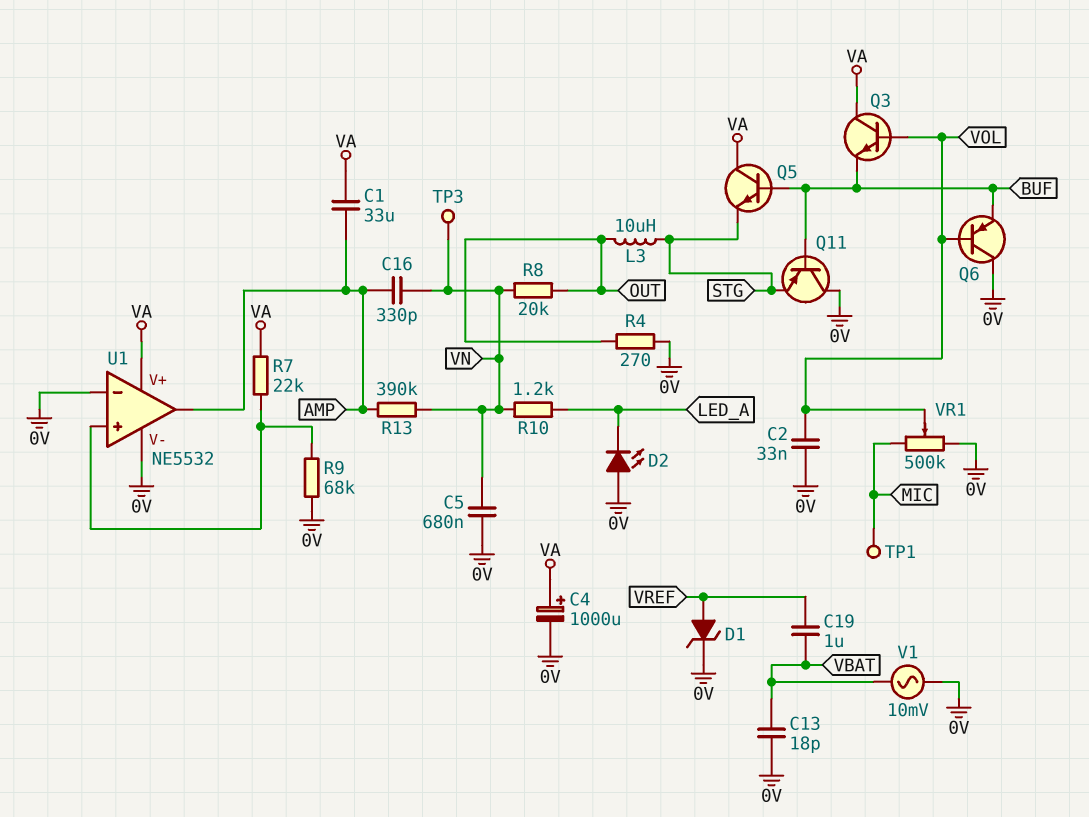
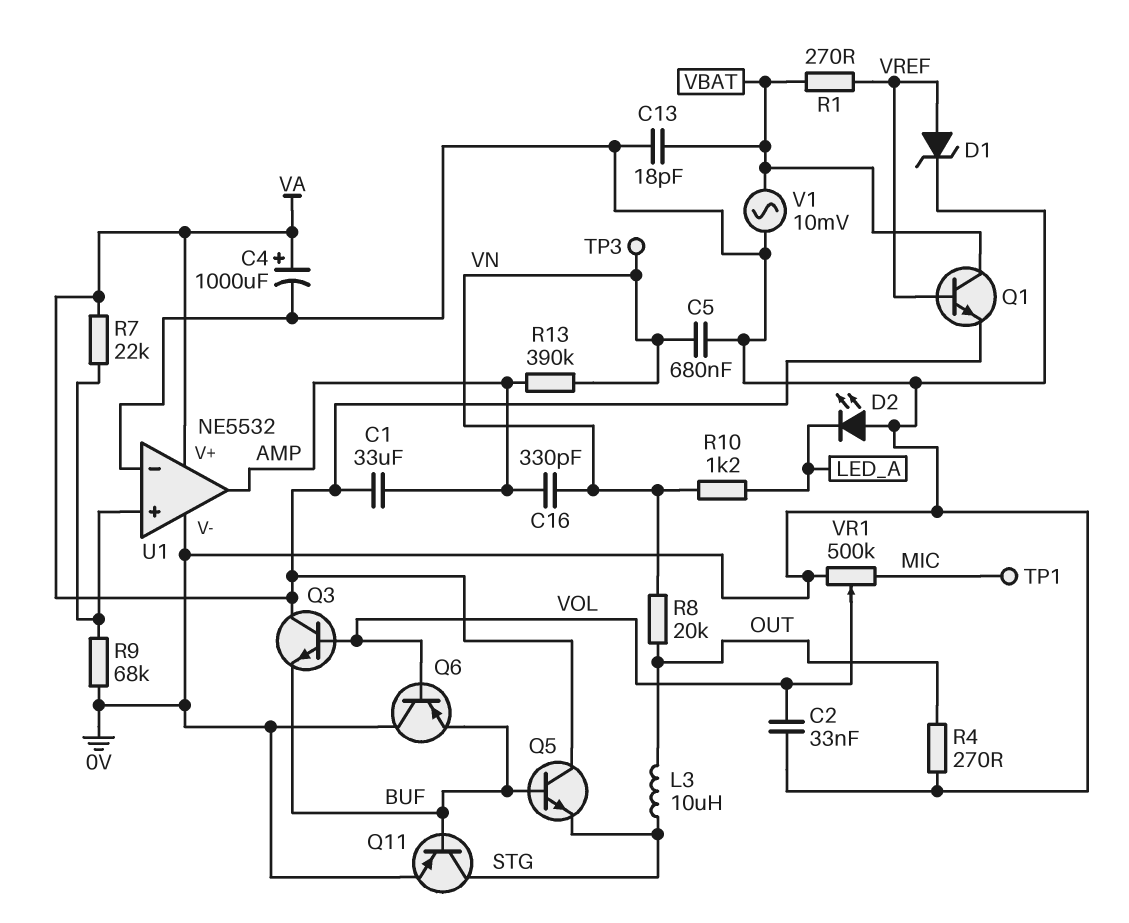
C19: 1uF (VBAT, VREF) -> none
Q1: none -> NPN (B VREF, C VBAT, E VA)
Q11: PNP (B BUF, C 0V, E STG) -> PNP (B BUF, C STG, E 0V)
R1: none -> 270 (VBAT, VREF)

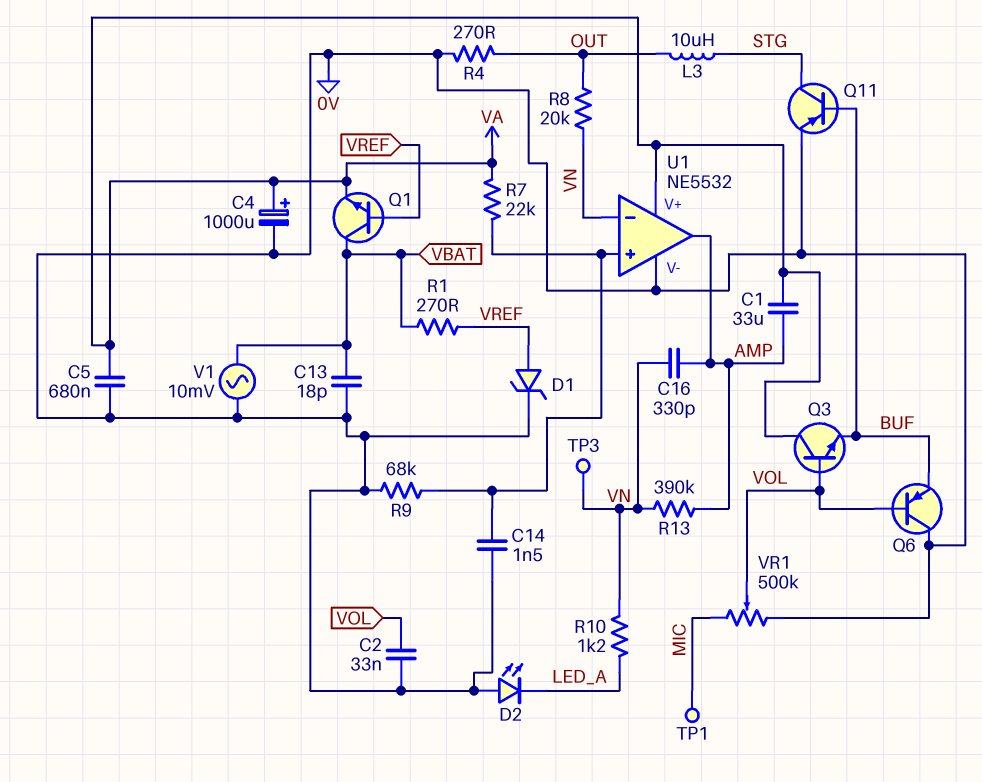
C5: 680nF (0V, VN) -> 680nF (0V, VA)
C14: none -> 1.5nF (0V, U1/in+)
Q5: NPN (B BUF, C VA, E STG) -> none
U1 pin in-: 0V -> VN

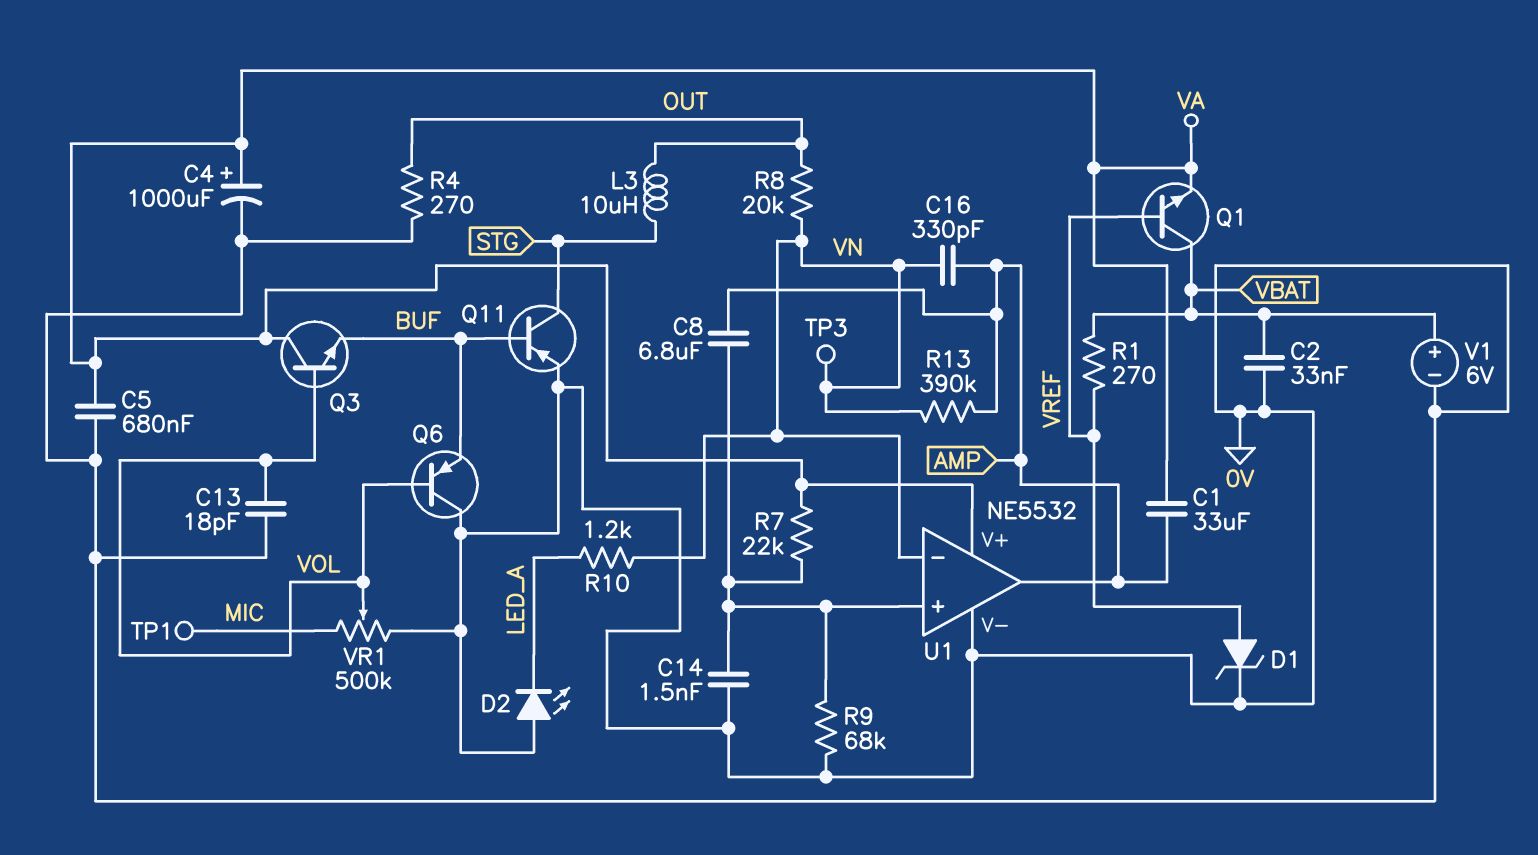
C2: 33nF (0V, VOL) -> 33nF (0V, VBAT)
C8: none -> 6.8uF (AMP, U1/in+)
C13: 18pF (0V, VBAT) -> 18pF (0V, VOL)
V1: AC 10mV (0V, VBAT) -> 6V (plus VBAT, minus 0V)

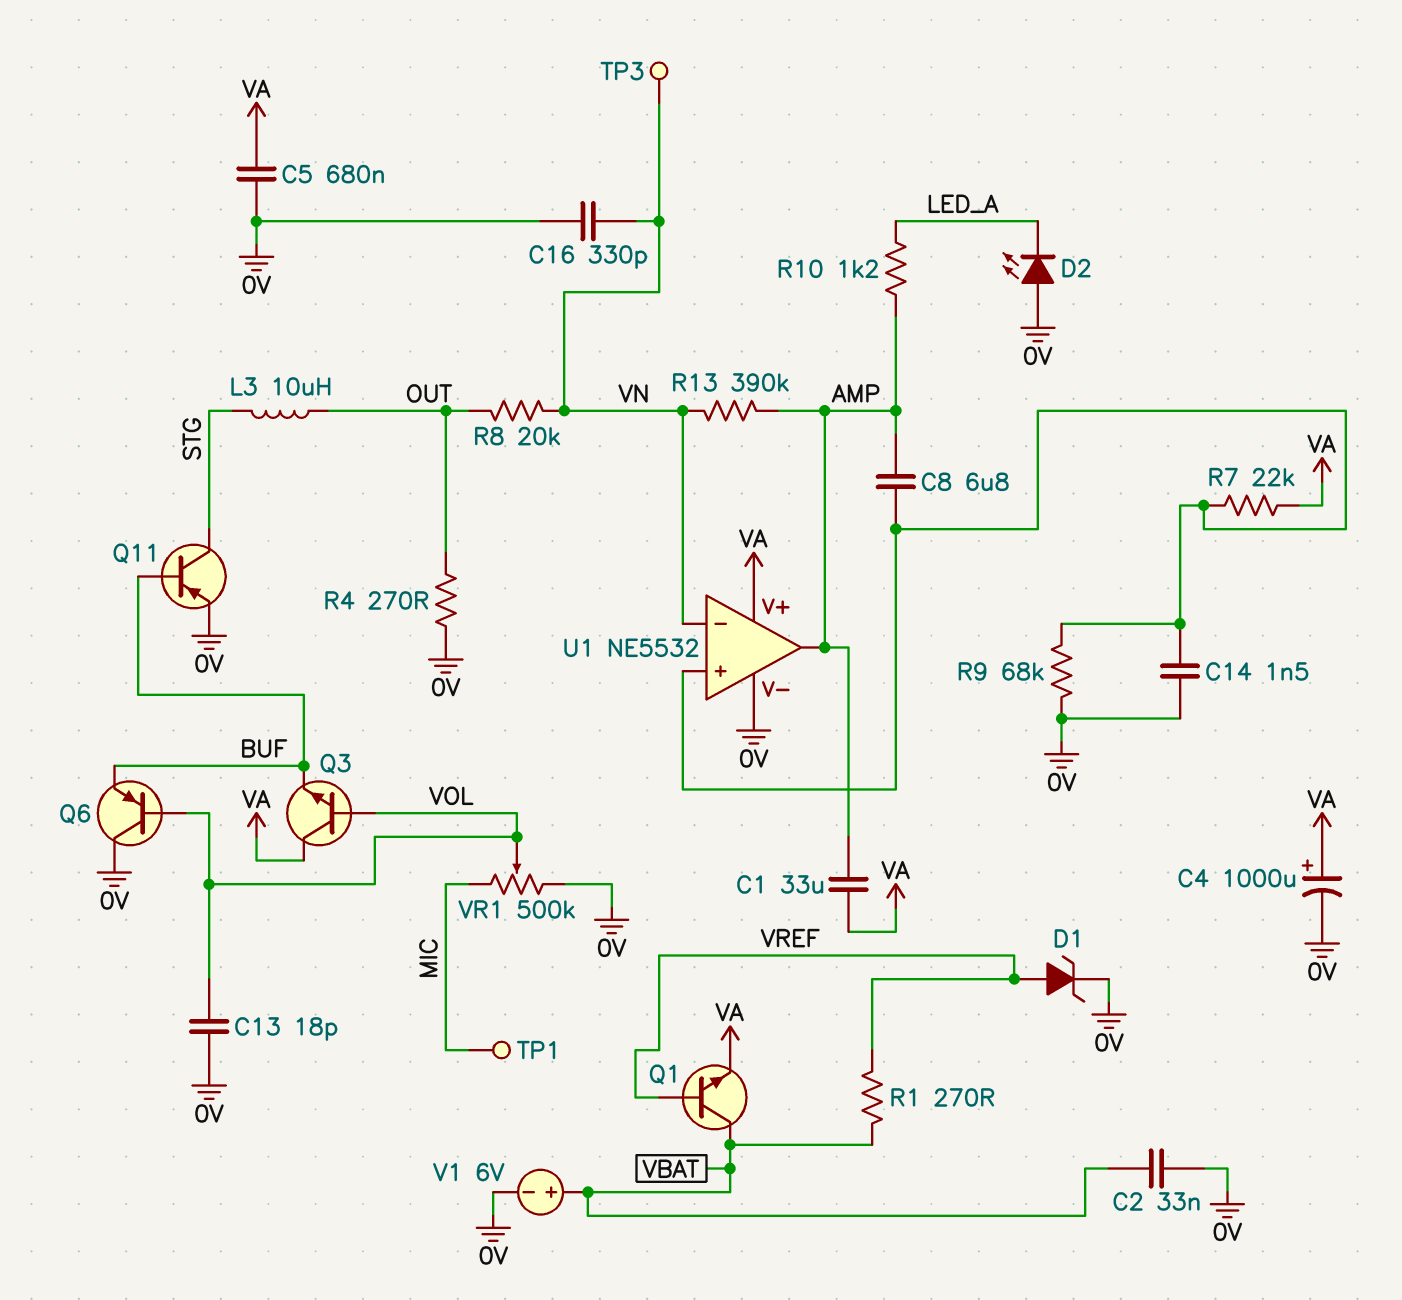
C16: 330pF (AMP, VN) -> 330pF (0V, VN)
R10: 1.2k (LED_A, VN) -> 1.2k (AMP, LED_A)

